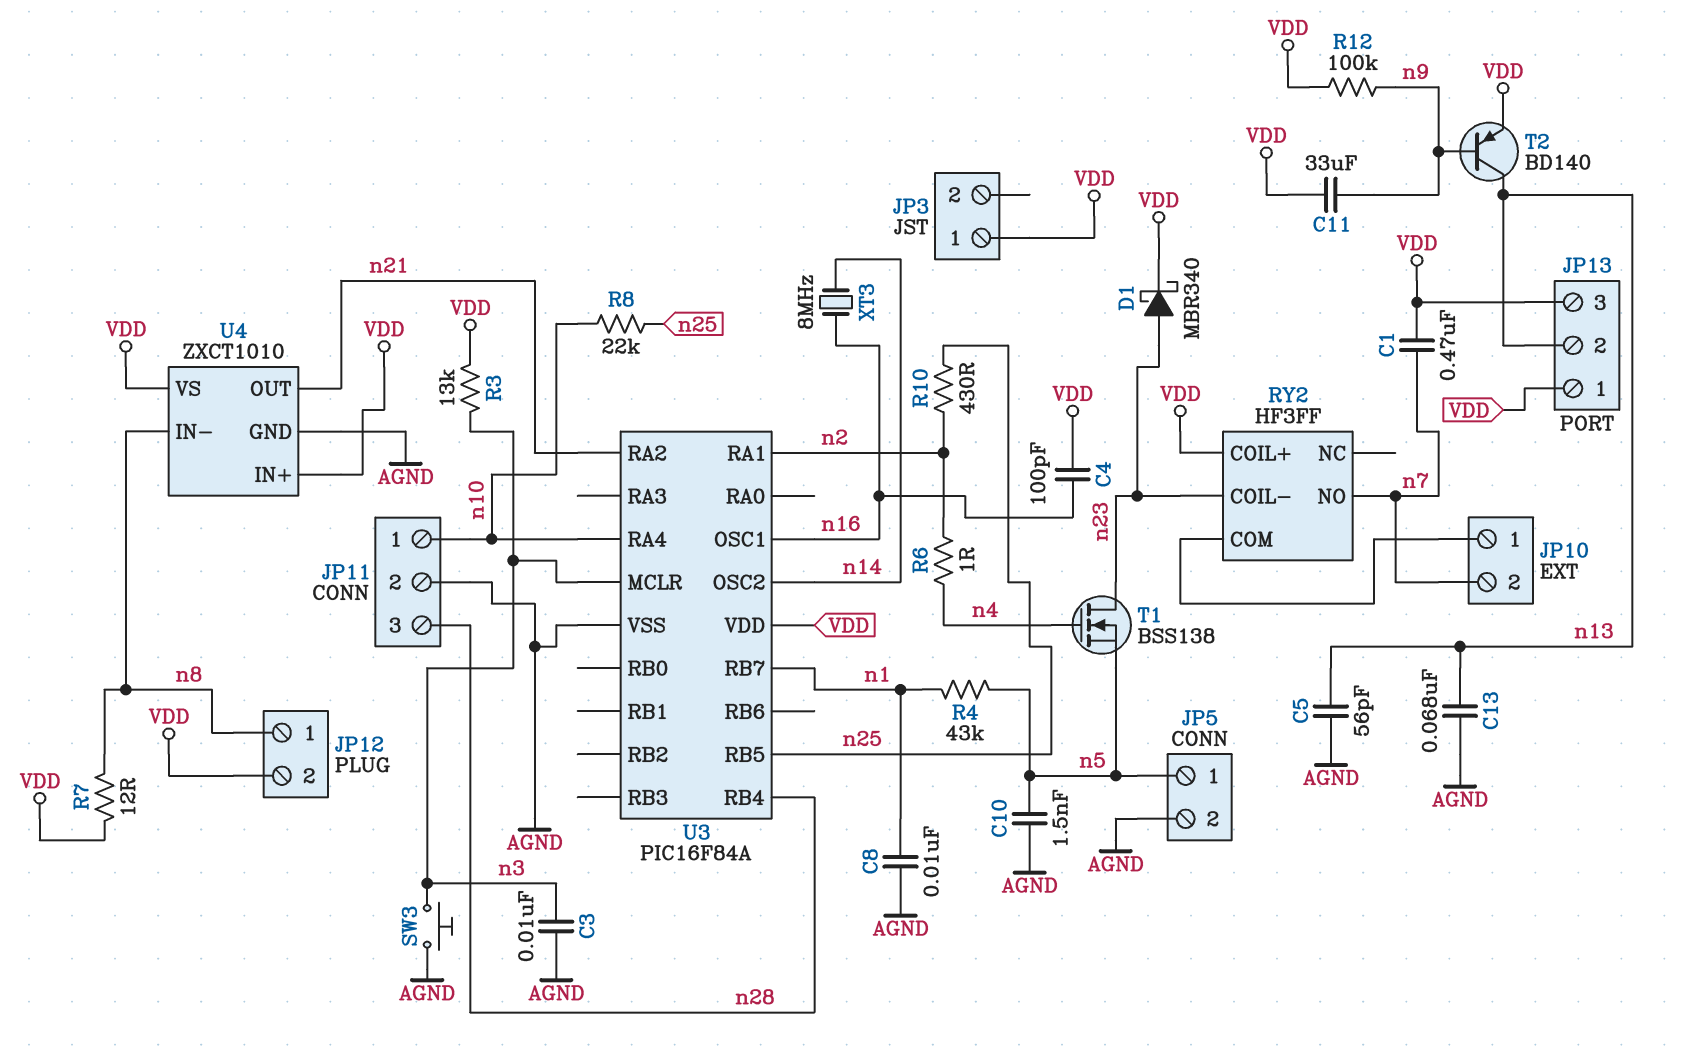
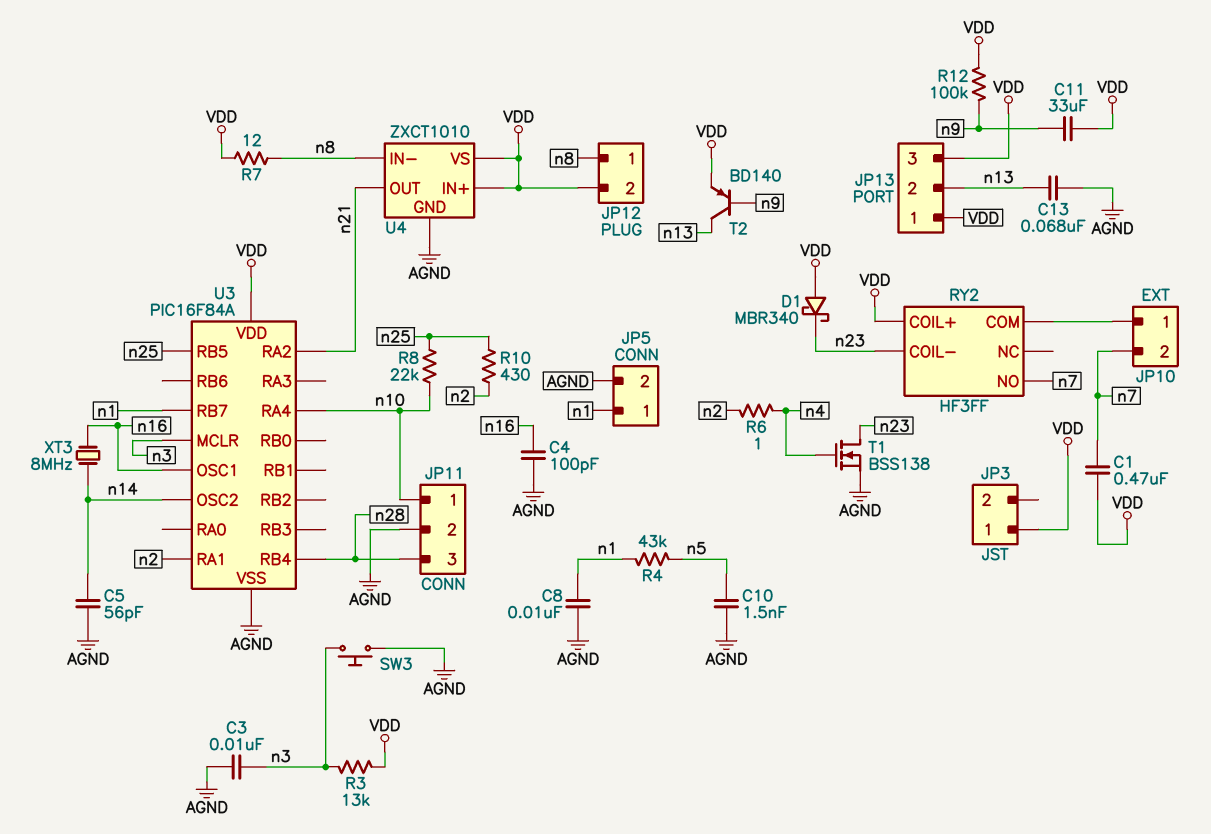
C4: 100pF (VDD, n16) -> 100pF (AGND, n16)
C5: 56pF (AGND, n13) -> 56pF (AGND, n14)
D1: schottky MBR340 (A n23, K VDD) -> schottky MBR340 (A VDD, K n23)
JP5 pin 1: n5 -> n1
T1: NMOS BSS138 (G n4, D n23, S n5) -> NMOS BSS138 (G n4, D n23, S AGND)

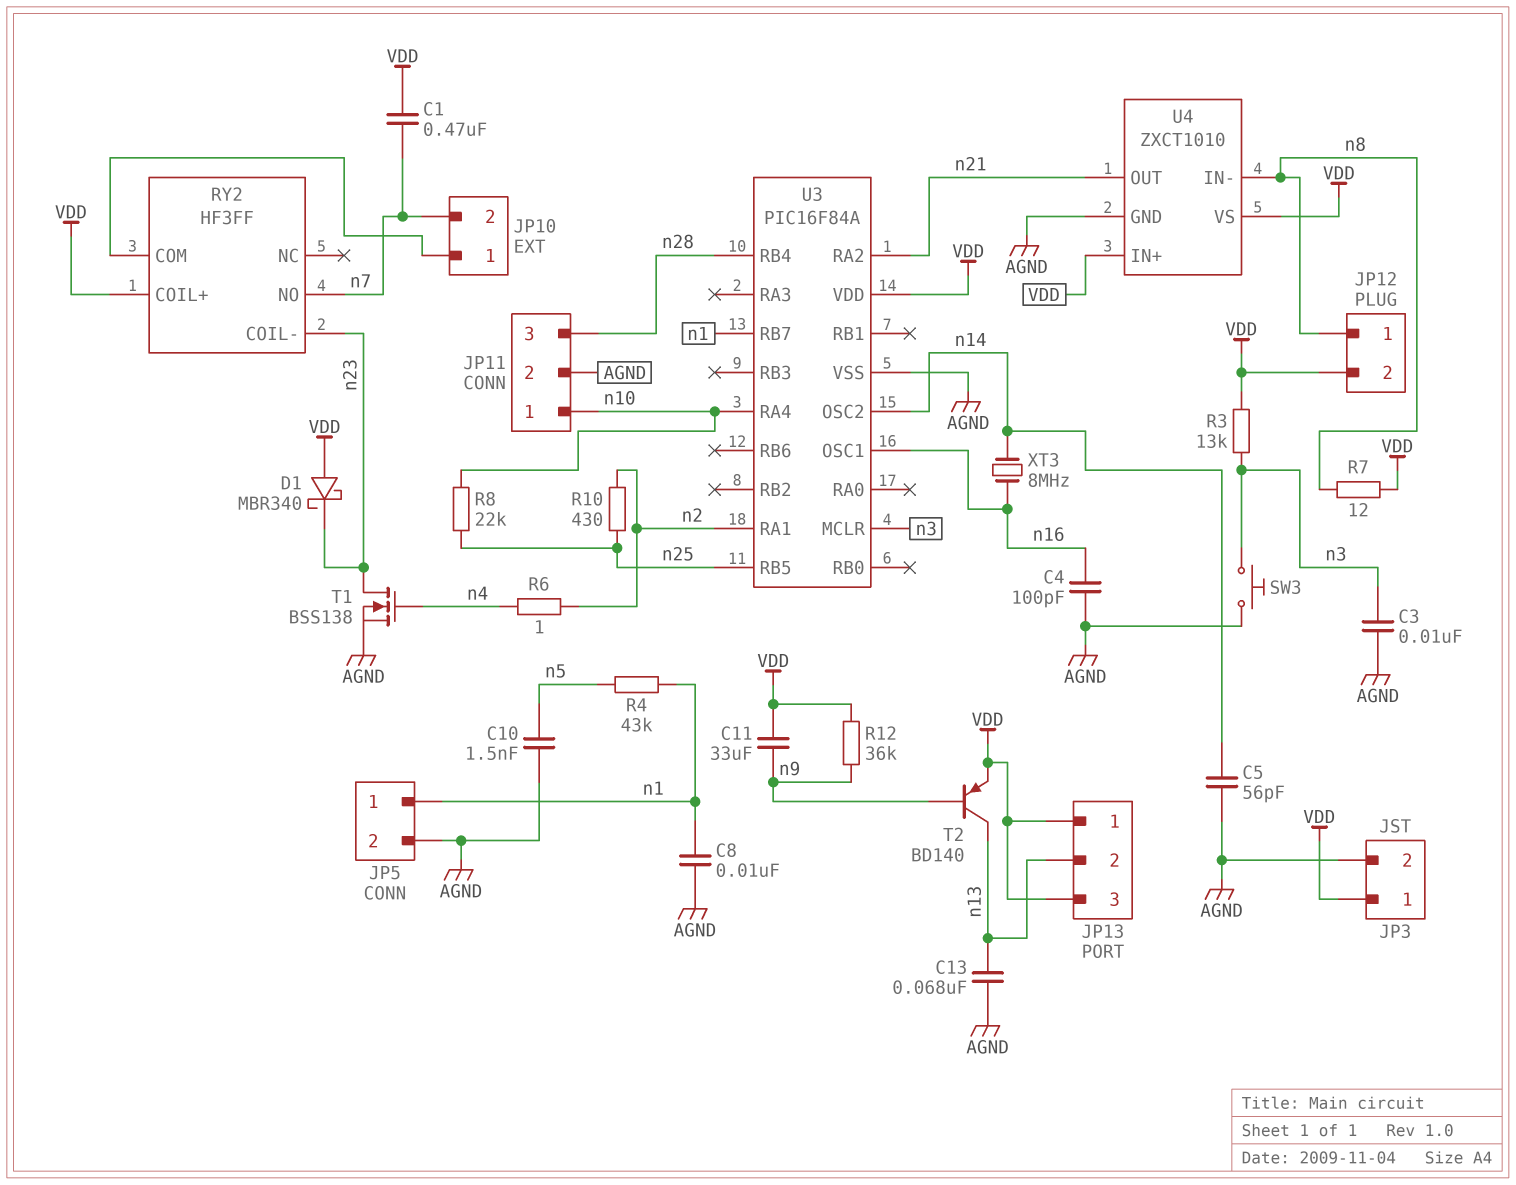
JP3 pin 2: none -> AGND
R12: 100k (VDD, n9) -> 36k (VDD, n9)

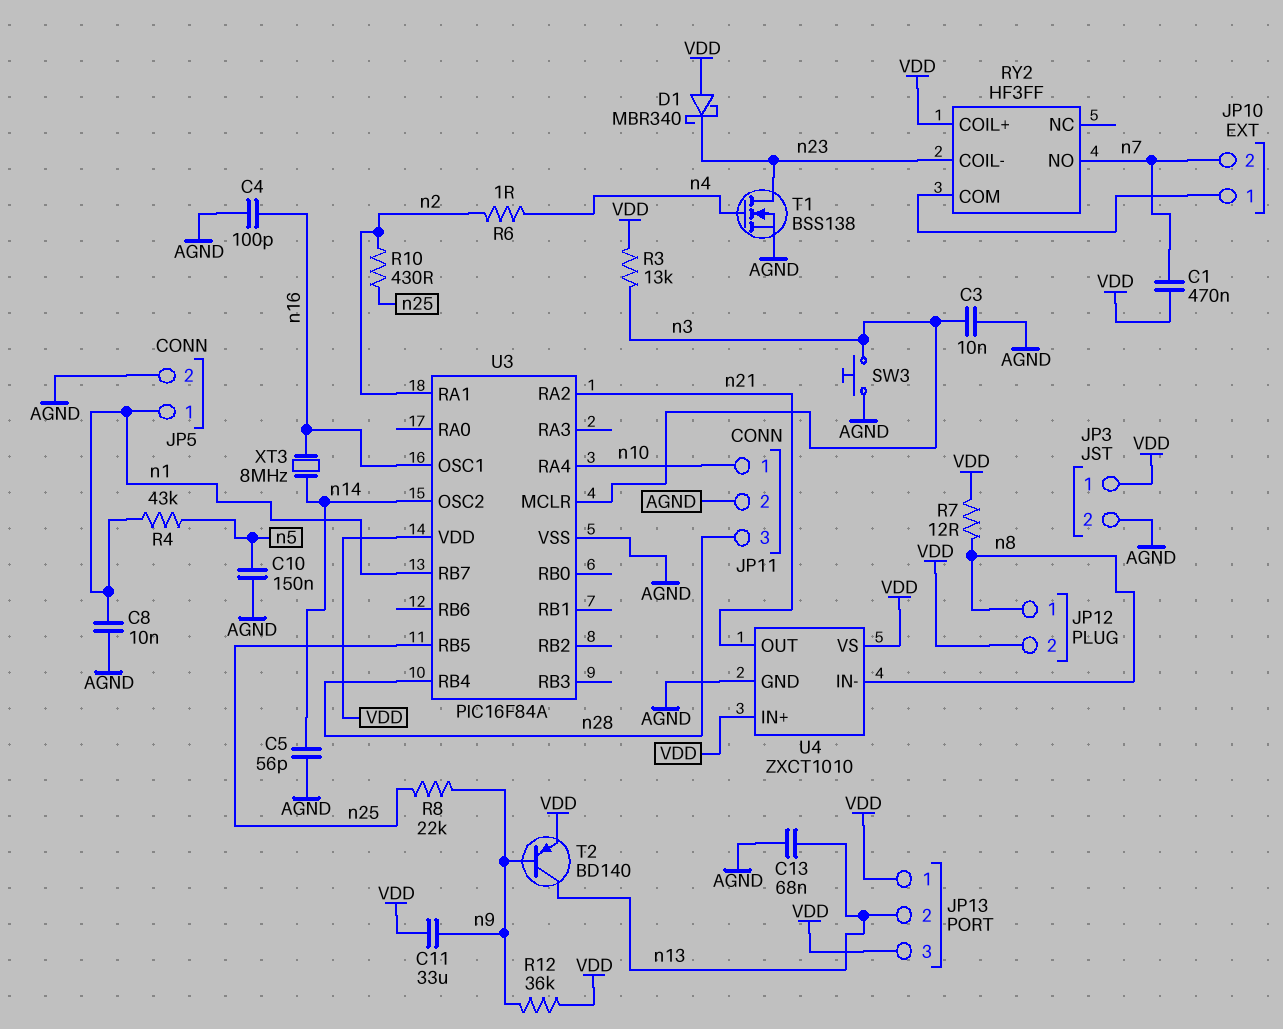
C10: 1.5nF (AGND, n5) -> 150nF (AGND, n5)
R8: 22k (n10, n25) -> 22k (n9, n25)

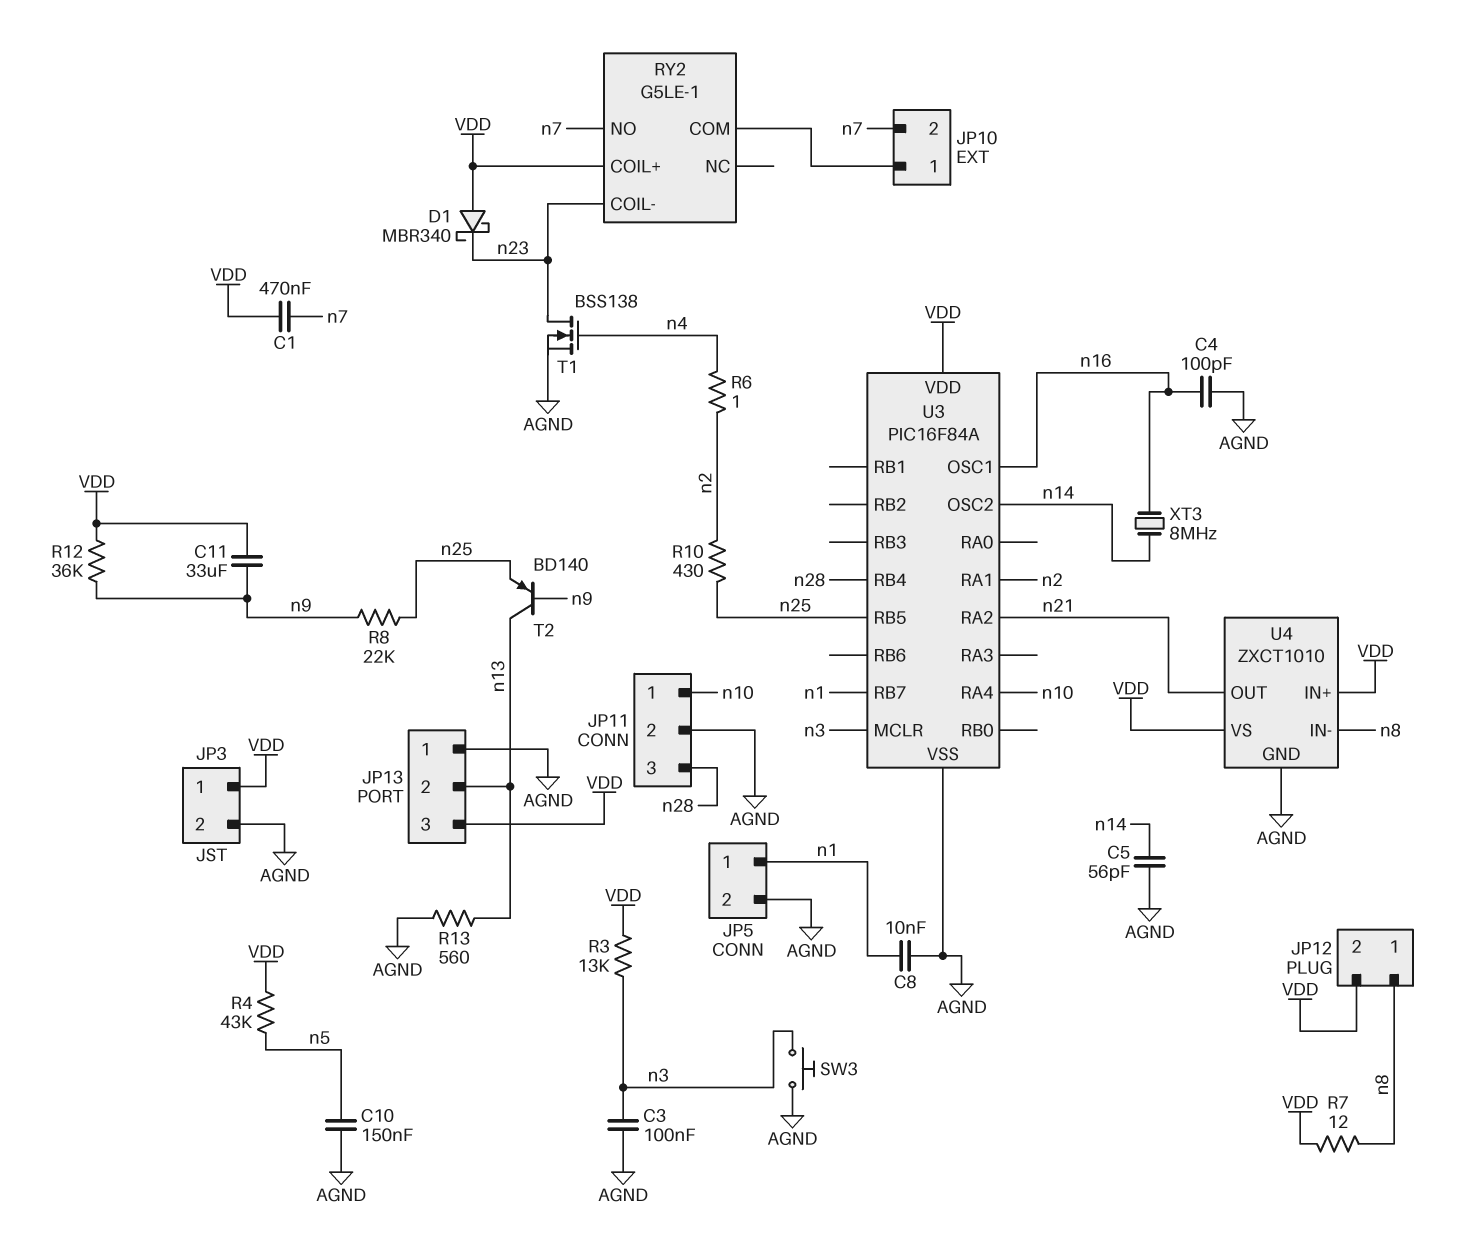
C3: 10nF (AGND, n3) -> 100nF (AGND, n3)
C13: 68nF (AGND, n13) -> none
JP13 pin 1: VDD -> AGND
R4: 43k (n1, n5) -> 43k (VDD, n5)
R13: none -> 560 (AGND, n13)
RY2: HF3FF -> G5LE-1
T2: PNP BD140 (B n9, C n13, E VDD) -> PNP BD140 (B n9, C n13, E n25)

